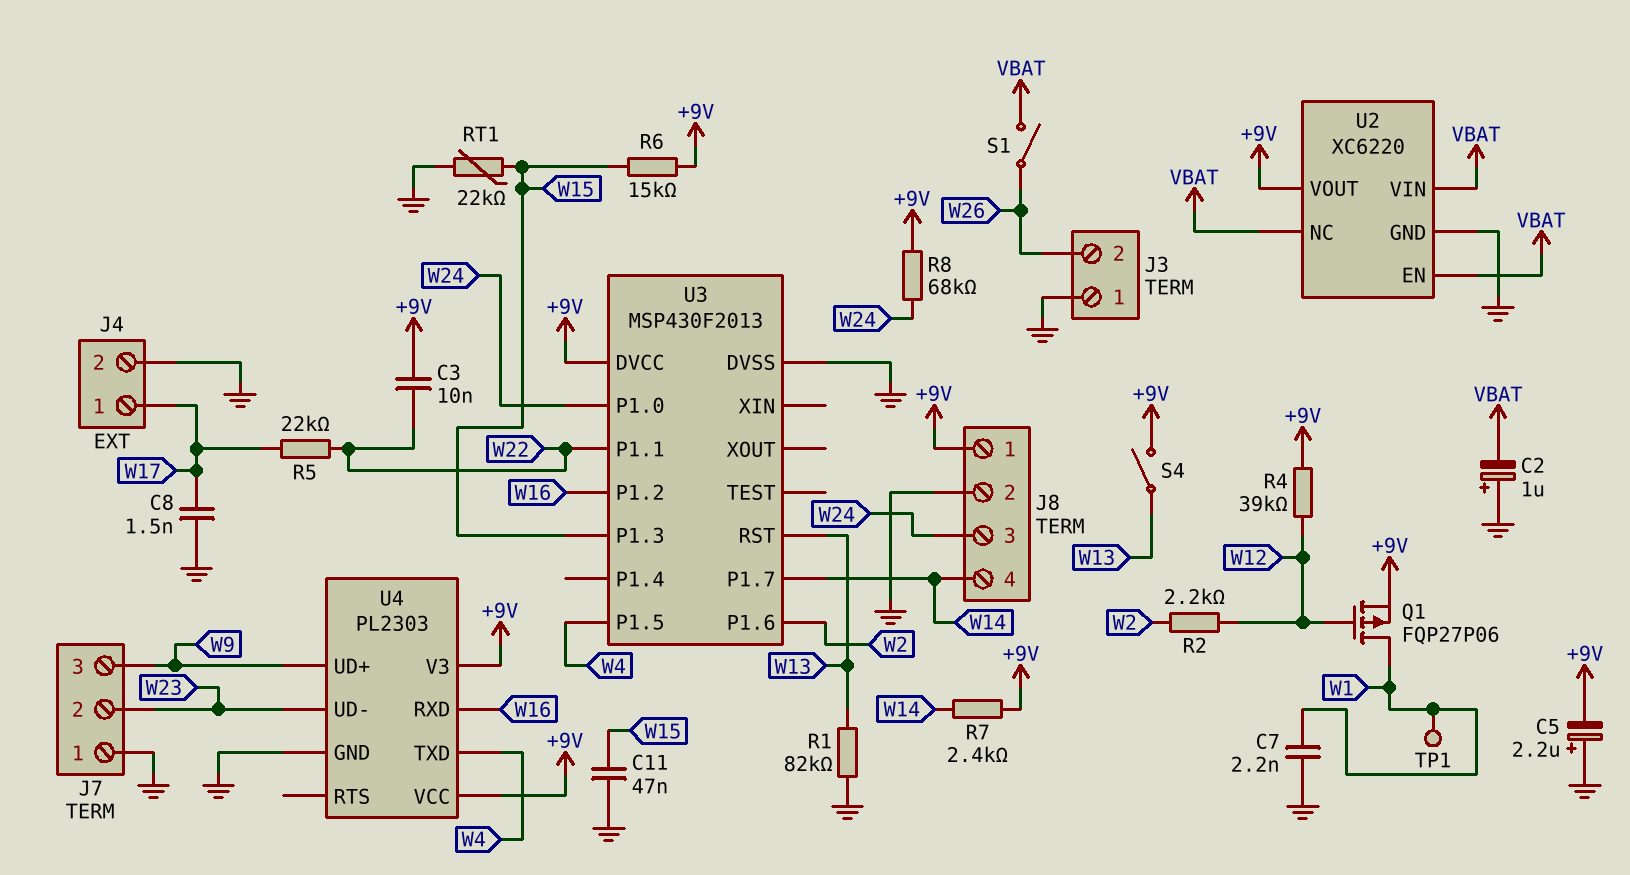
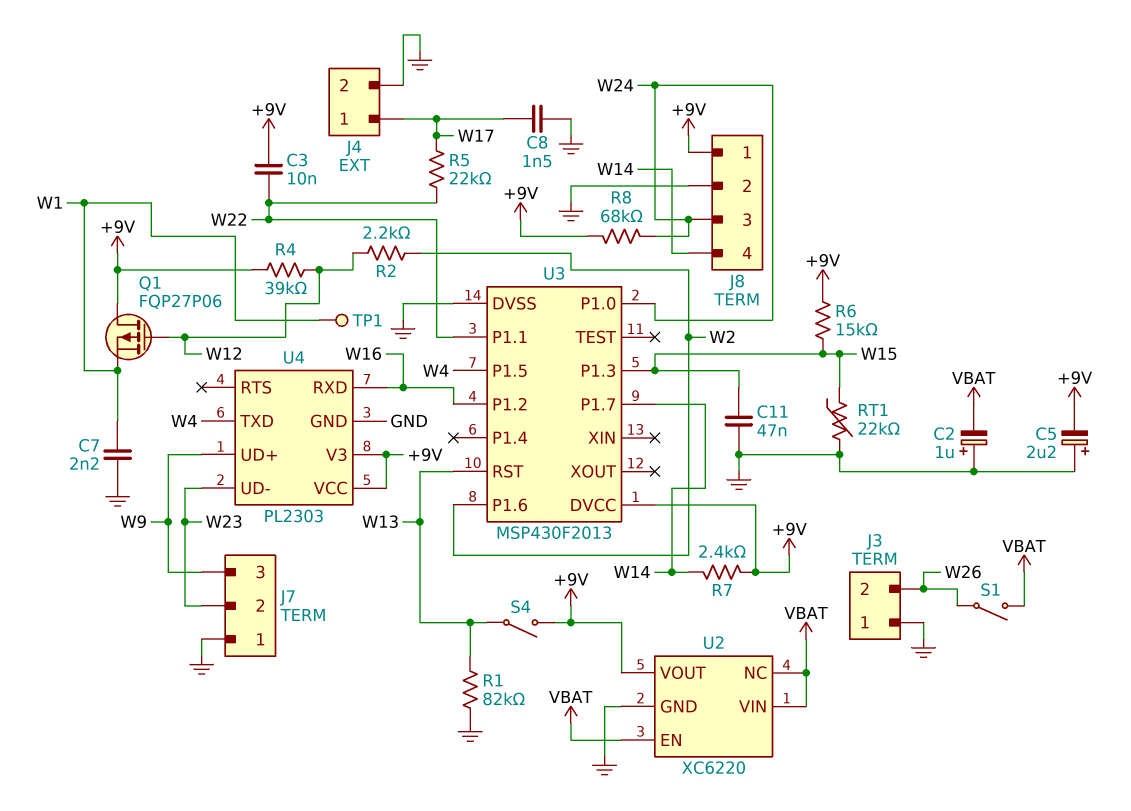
Q1: PMOS FQP27P06 (G W12, D W1, S +9V) -> PMOS FQP27P06 (G W12, D +9V, S W1)

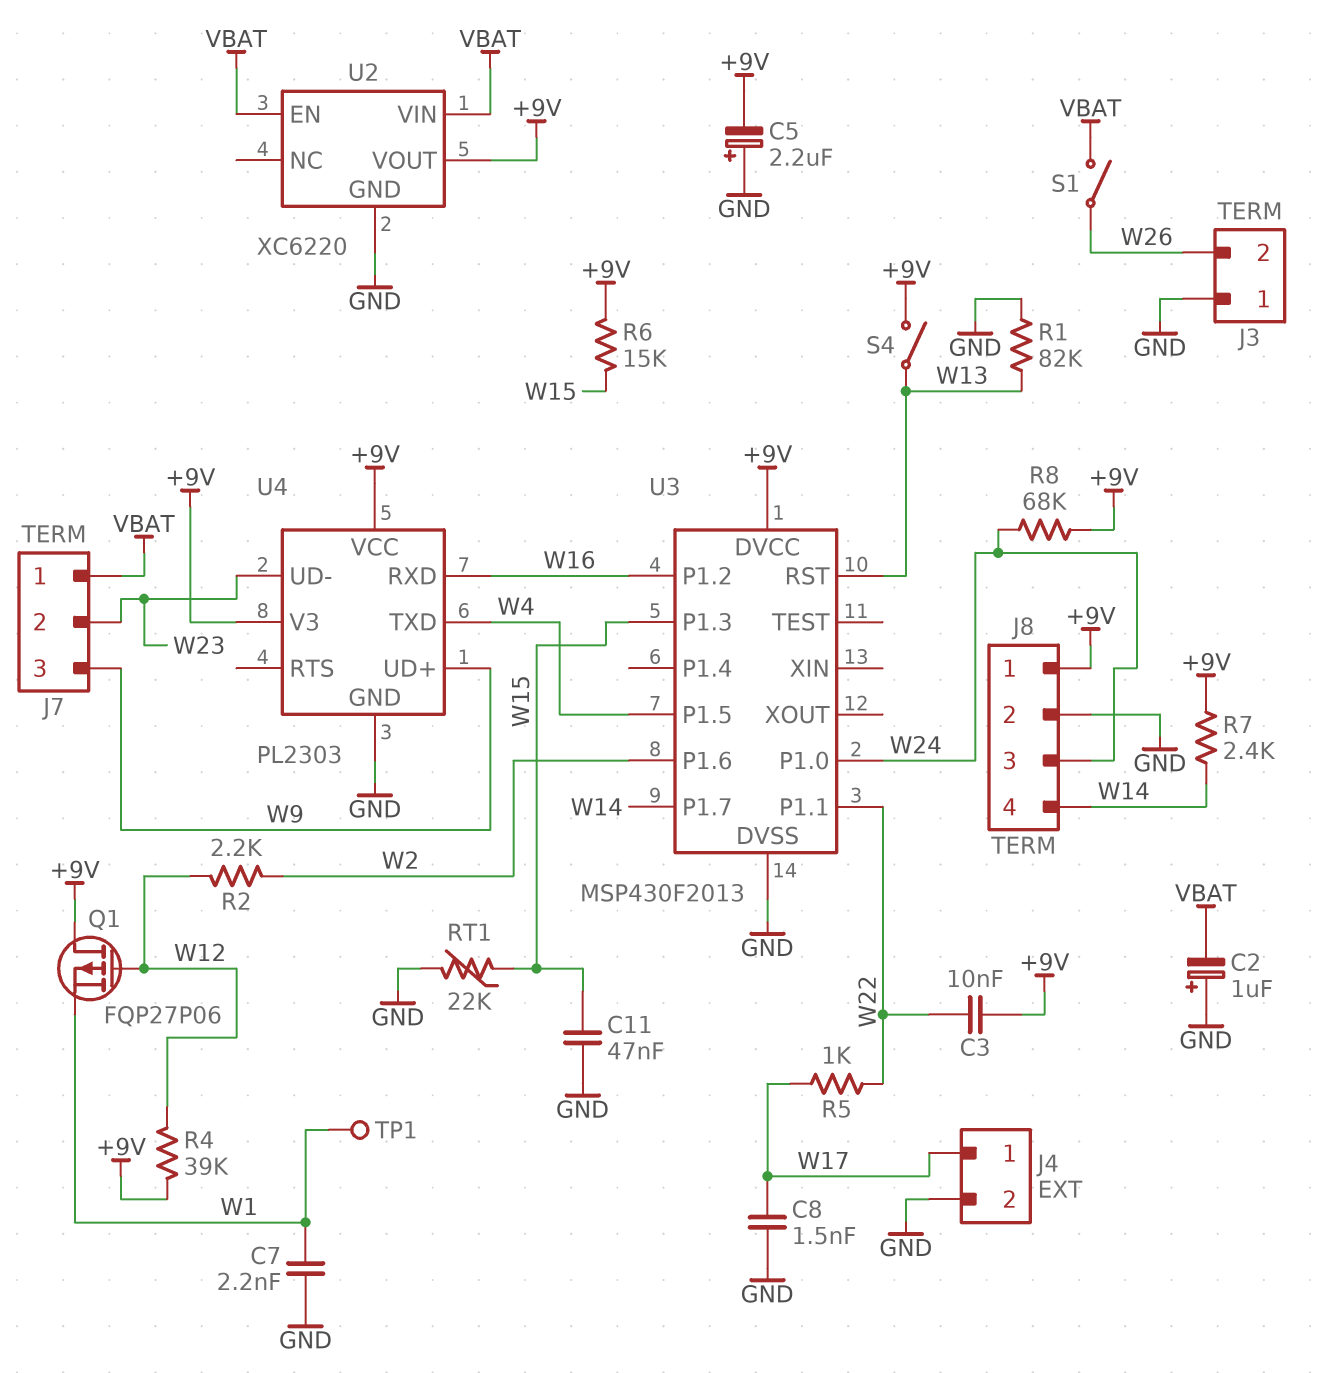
J7 pin 1: GND -> VBAT
R5: 22k (W17, W22) -> 1k (W17, W22)
U2 pin NC: VBAT -> none

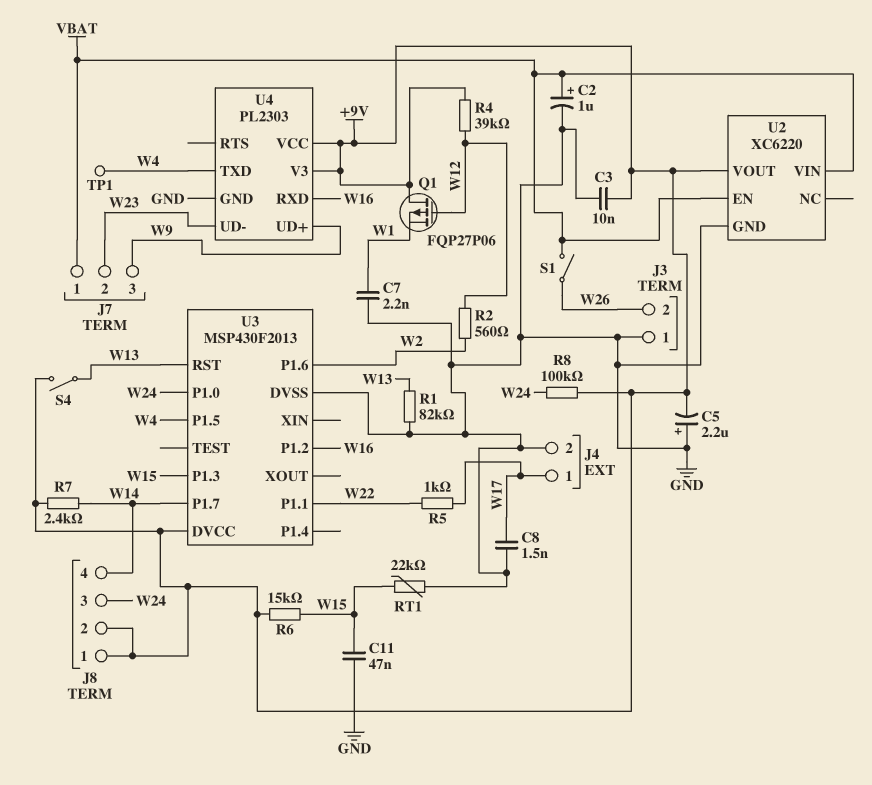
C2: 1uF (plus GND, minus VBAT) -> 1uF (plus VBAT, minus GND)
C3: 10nF (+9V, W22) -> 10nF (+9V, GND)
J8 pin 2: GND -> +9V
R2: 2.2k (W2, W12) -> 560 (W2, W12)
R8: 68k (+9V, W24) -> 100k (+9V, W24)
TP1: test point (W1) -> test point (W4)

